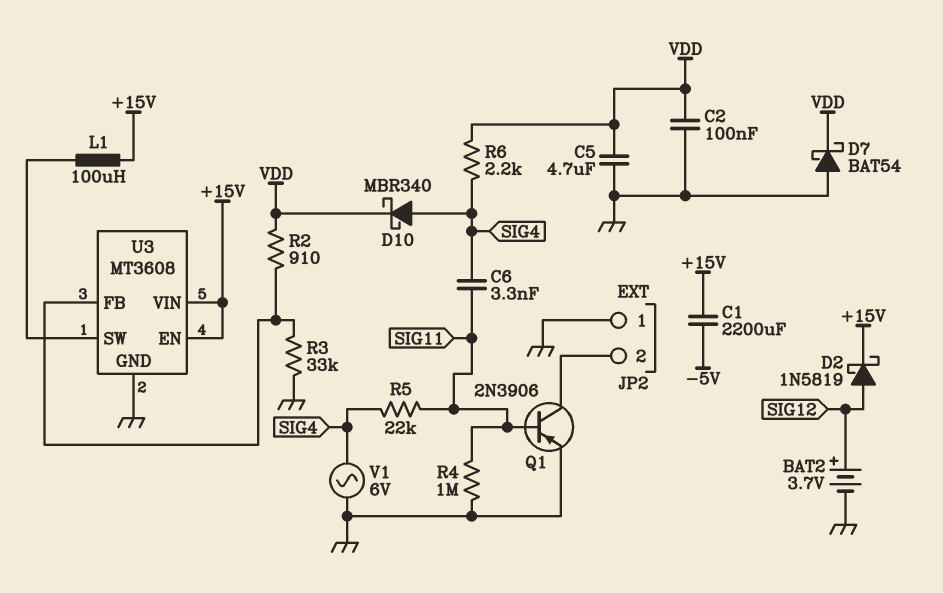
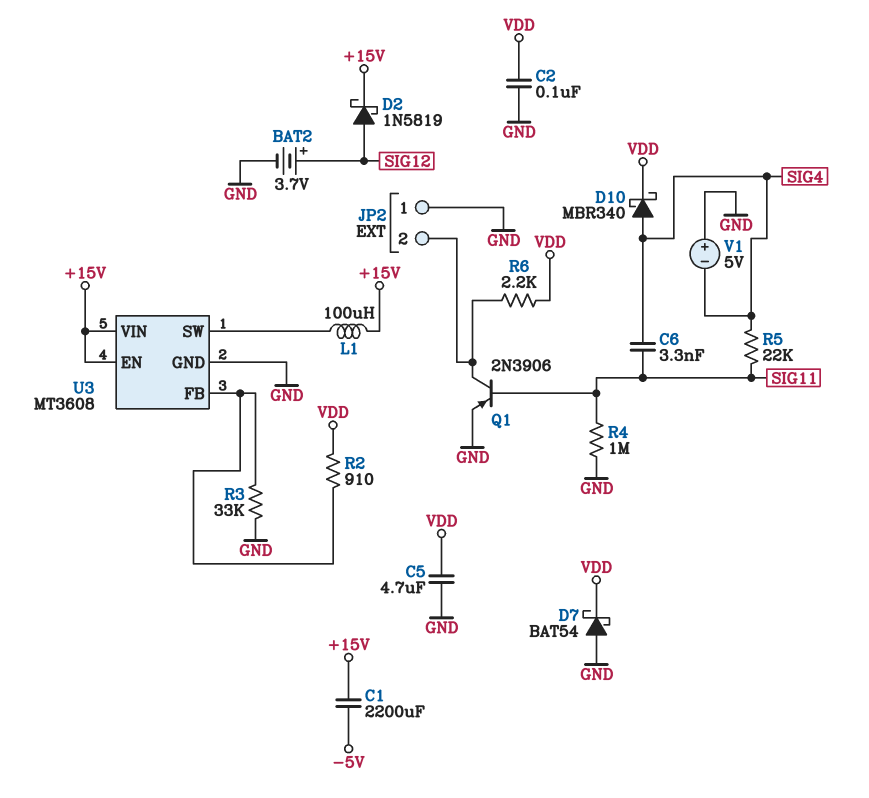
R6: 2.2k (SIG4, VDD) -> 2.2k (JP2/2, VDD)
V1: AC 6V (GND, SIG4) -> 5V (plus GND, minus SIG4)

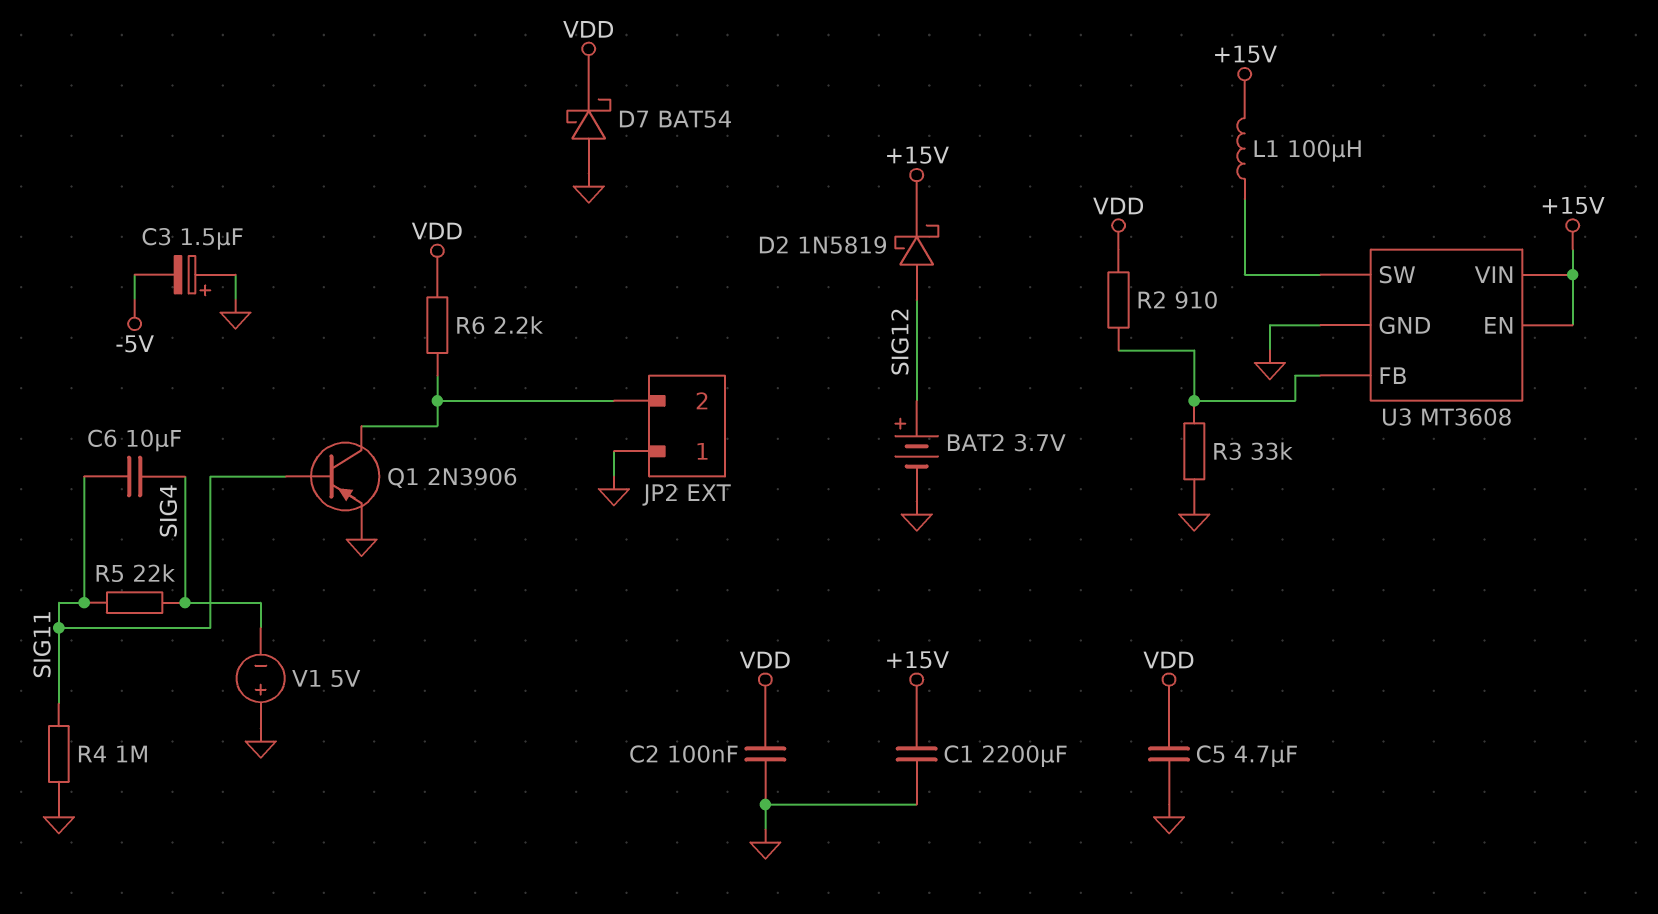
C1: 2200uF (+15V, -5V) -> 2200uF (+15V, GND)
C3: none -> 1.5uF (plus GND, minus -5V)
C6: 3.3nF (SIG4, SIG11) -> 10uF (SIG4, SIG11)
D10: schottky MBR340 (A SIG4, K VDD) -> none

